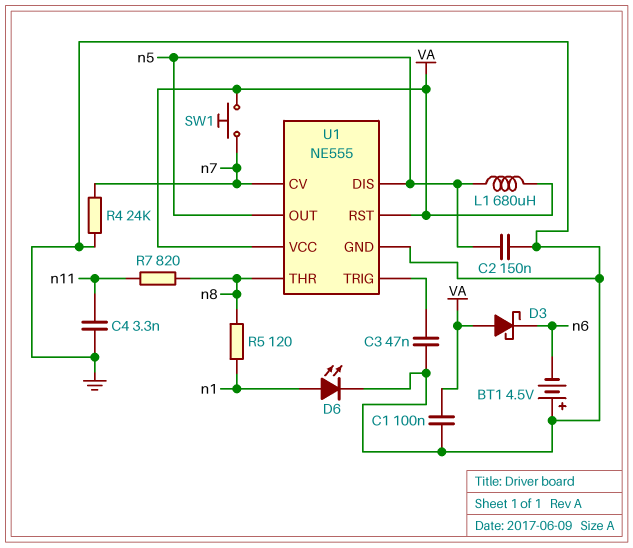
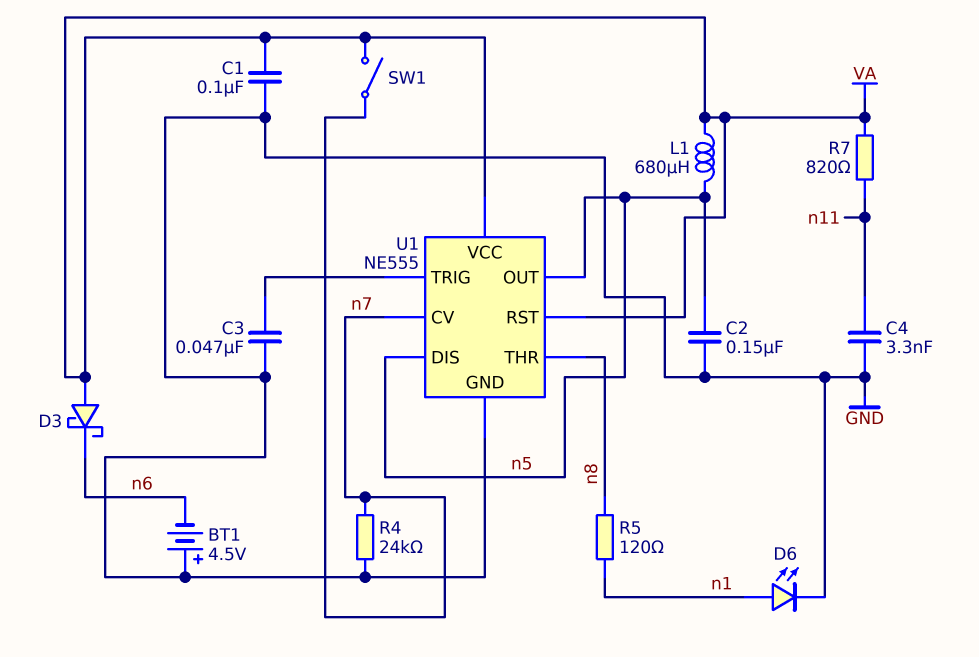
R7: 820 (n8, n11) -> 820 (VA, n11)
SW1: button (VA, n7) -> switch (VA, n7)

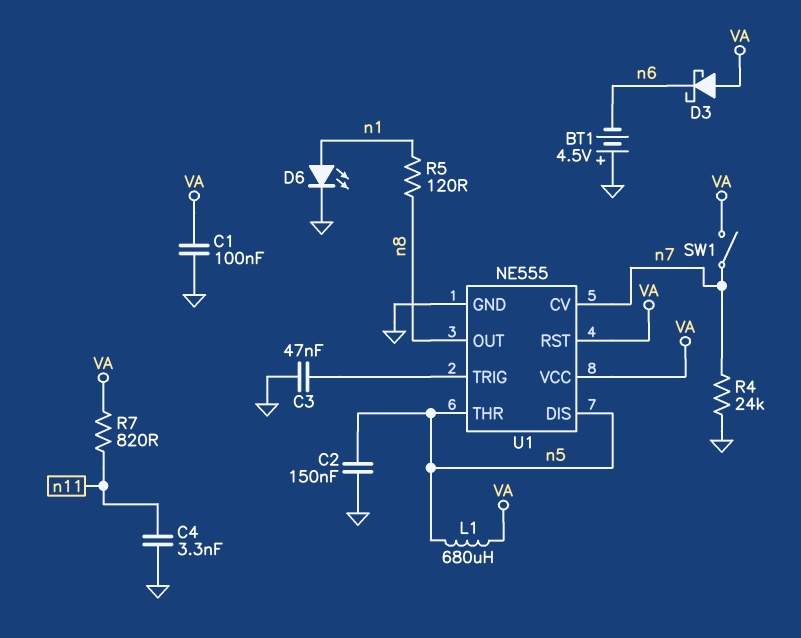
U1 pin OUT: n5 -> n8
U1 pin THR: n8 -> n5

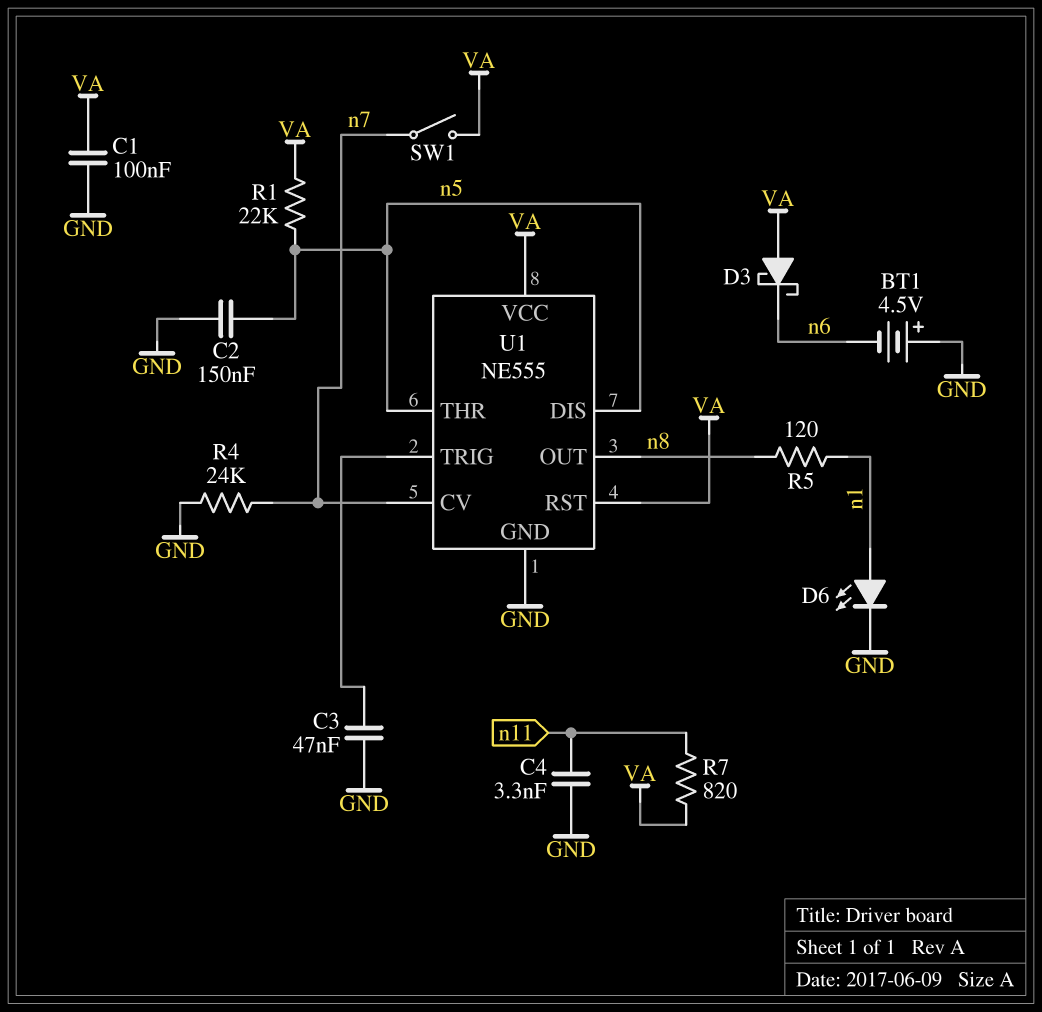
L1: 680uH (VA, n5) -> none
R1: none -> 22k (VA, n5)

